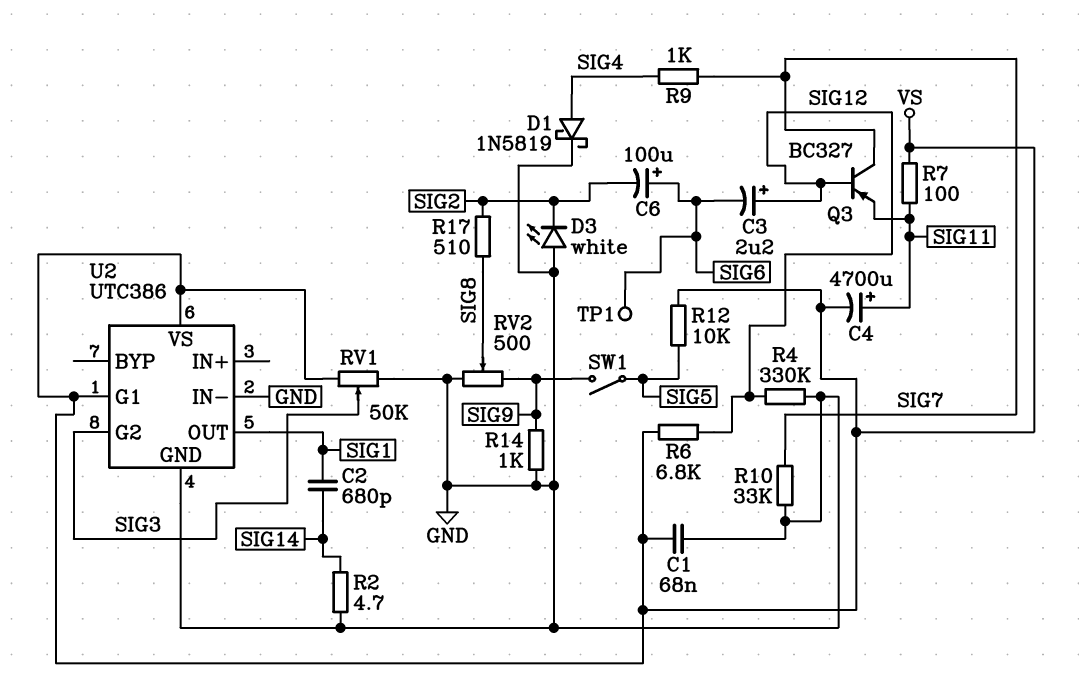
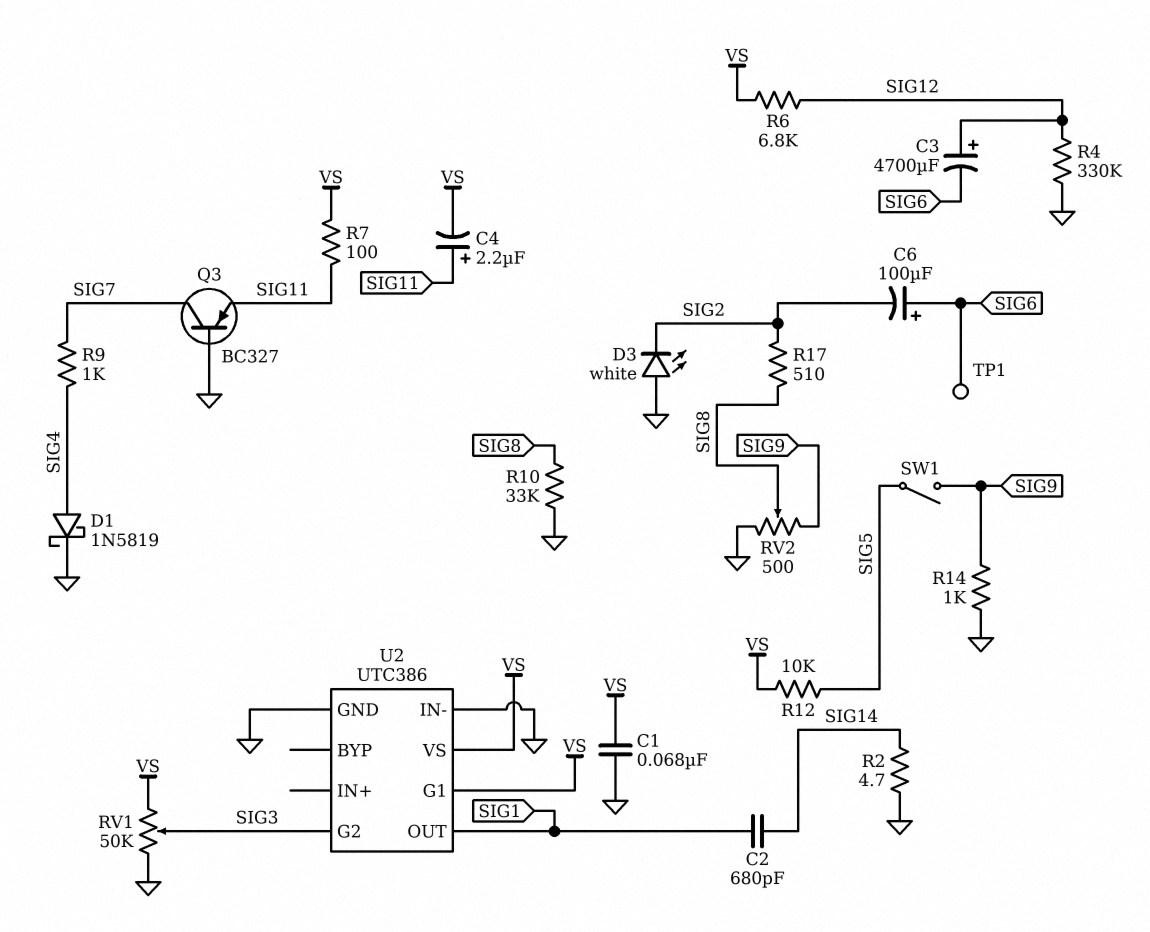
C3: 2.2uF (plus SIG12, minus SIG6) -> 4700uF (plus SIG12, minus SIG6)
C4: 4700uF (plus SIG11, minus VS) -> 2.2uF (plus SIG11, minus VS)
Q3: PNP BC327 (B SIG12, C SIG7, E SIG11) -> PNP BC327 (B GND, C SIG7, E SIG11)
R10: 33k (GND, SIG7) -> 33k (GND, SIG8)

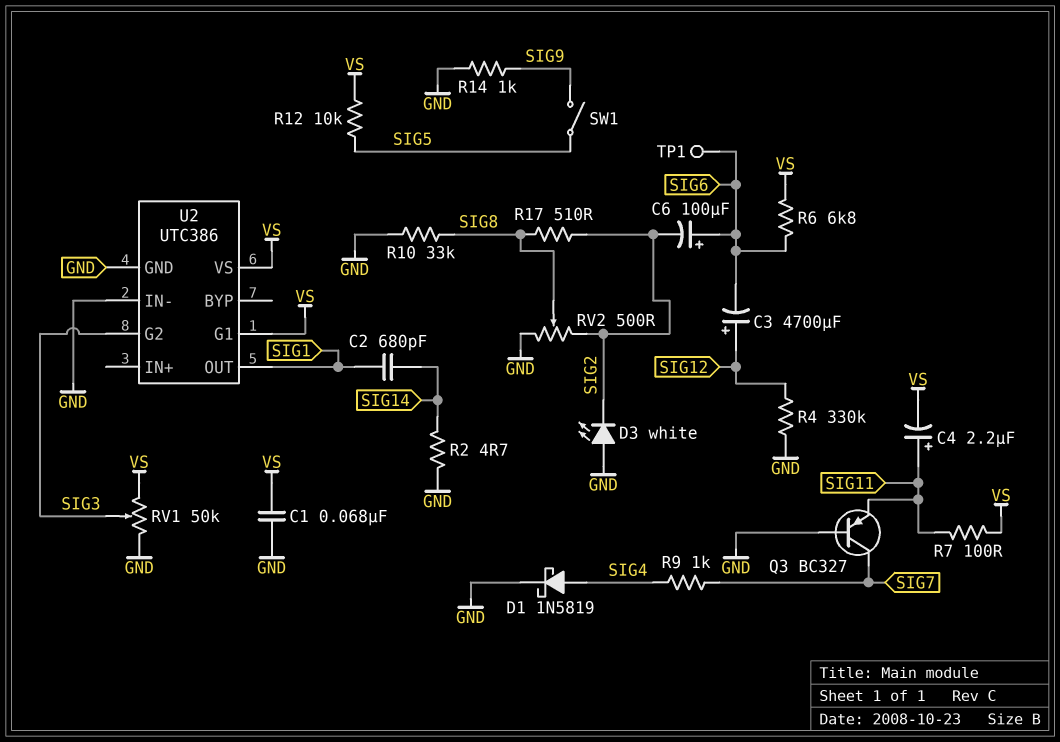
R6: 6.8k (SIG12, VS) -> 6.8k (SIG6, VS)
RV2: 500 (GND, SIG9, wiper SIG8) -> 500 (GND, SIG2, wiper SIG8)

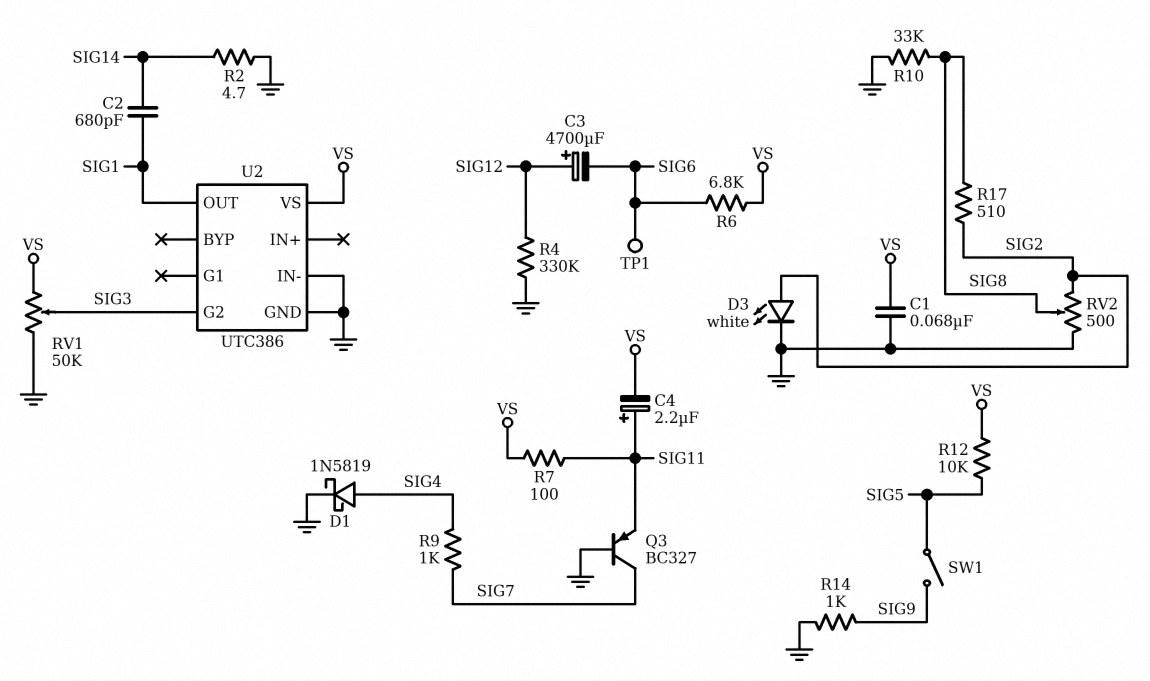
C6: 100uF (plus SIG6, minus SIG2) -> none
D3: LED white (A GND, K SIG2) -> LED white (A SIG2, K GND)
U2 pin G1: VS -> none

